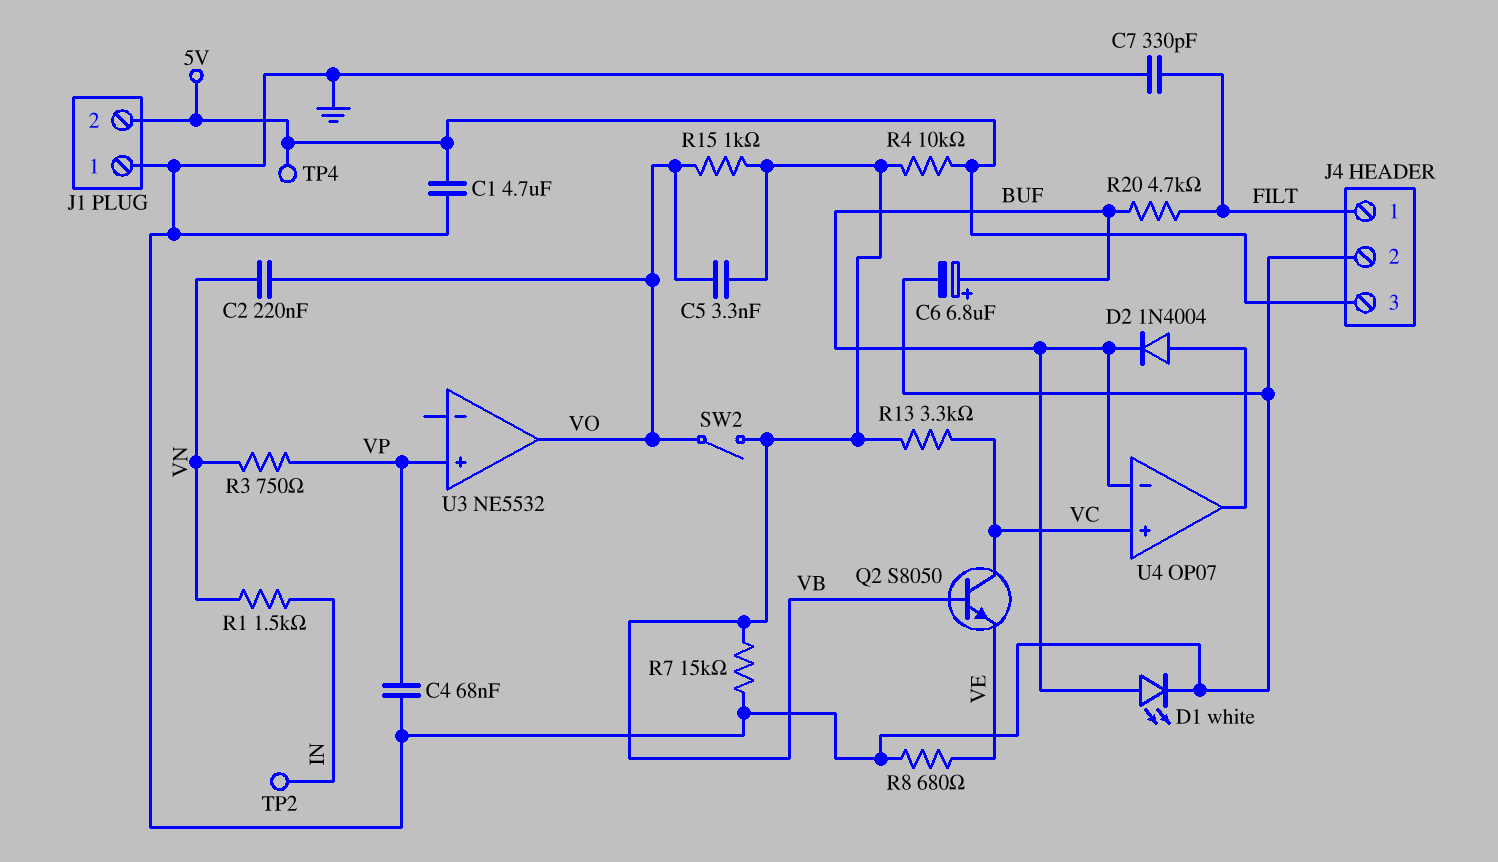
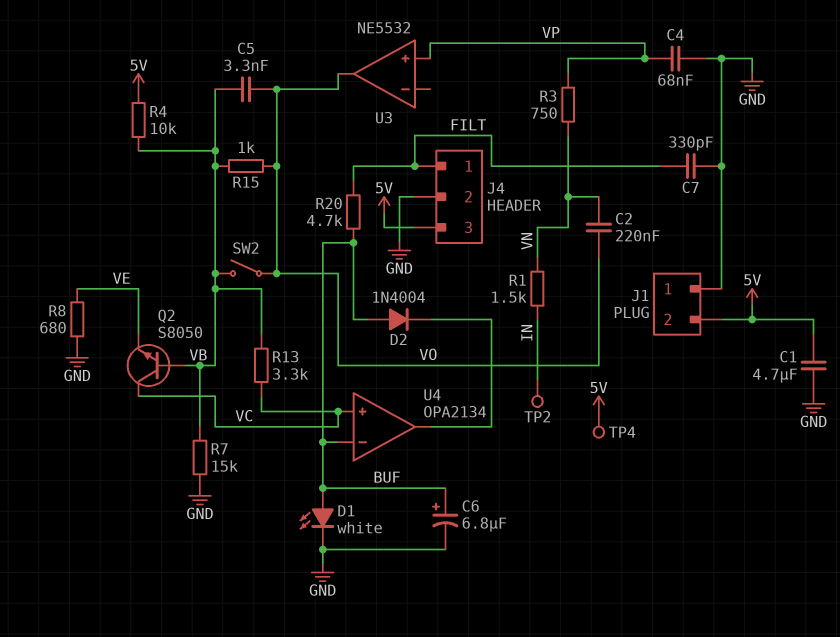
D2: diode 1N4004 (A U4/out, K BUF) -> diode 1N4004 (A BUF, K U4/out)
U4: OP07 -> OPA2134

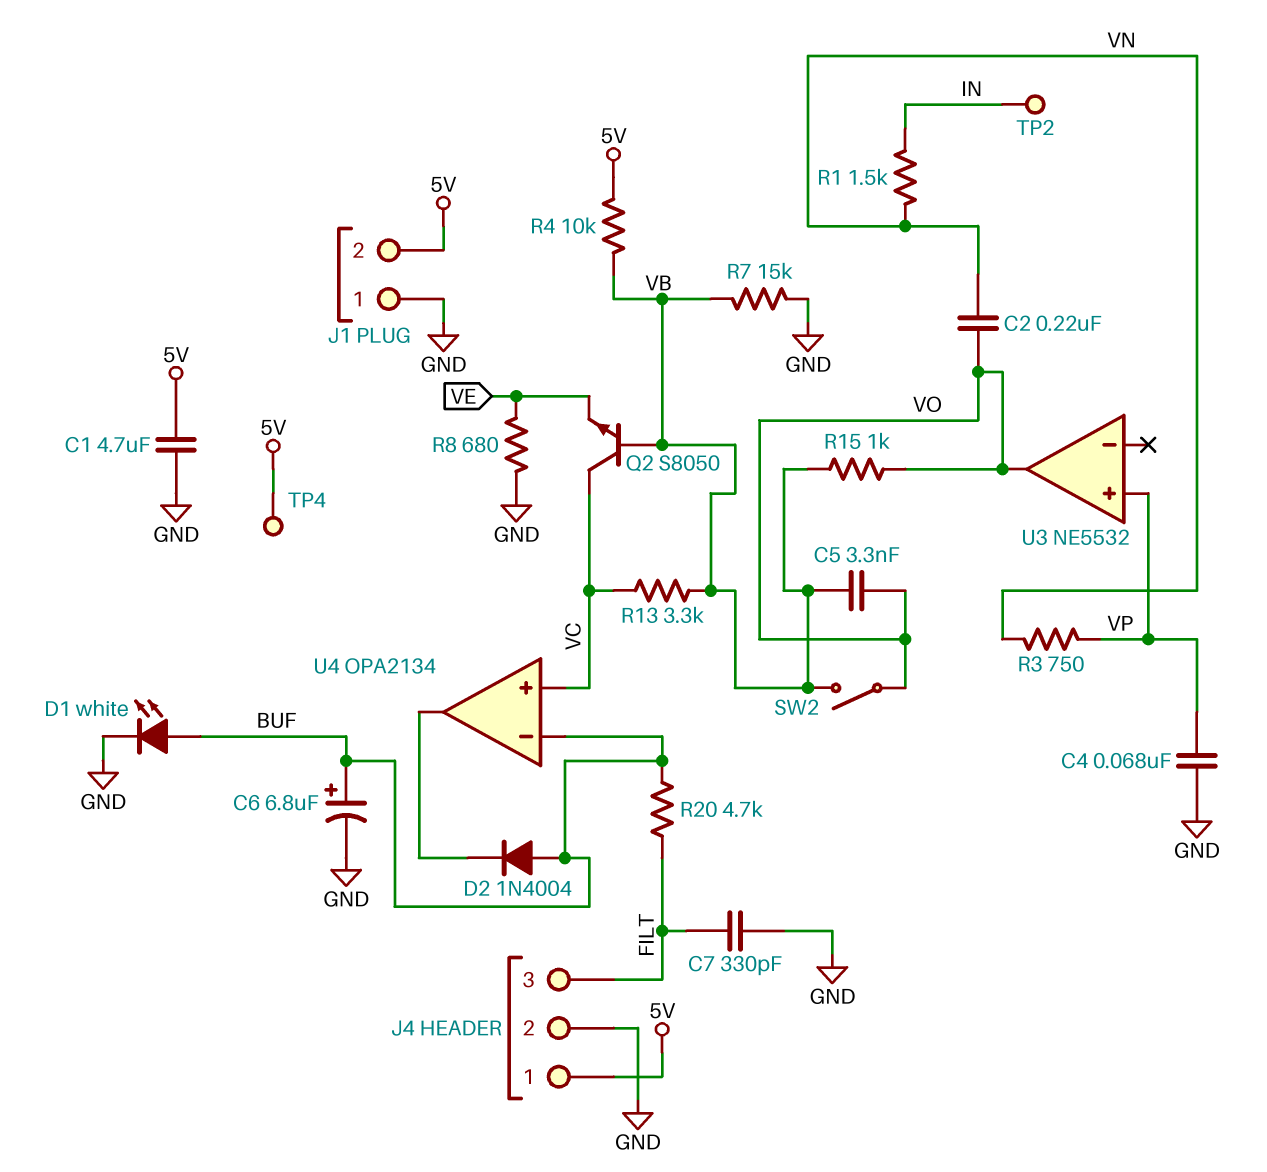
J4 pin 1: FILT -> 5V
J4 pin 3: 5V -> FILT

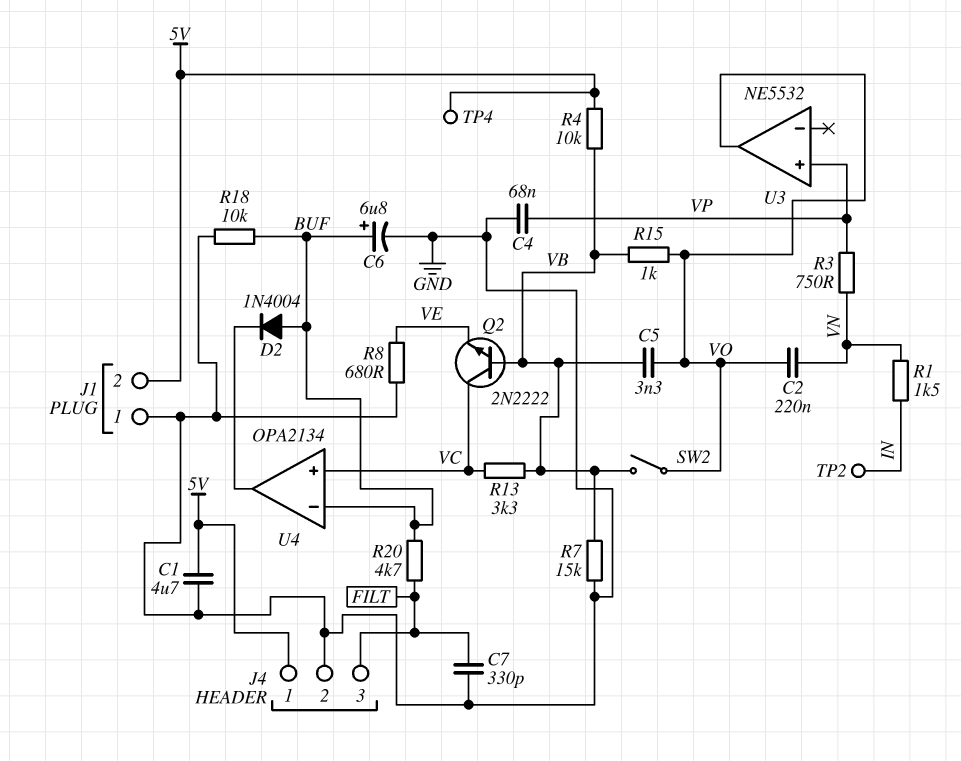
D1: LED white (A BUF, K GND) -> none
Q2: NPN S8050 (B VB, C VC, E VE) -> NPN 2N2222 (B VB, C VC, E VE)
R18: none -> 10k (BUF, GND)

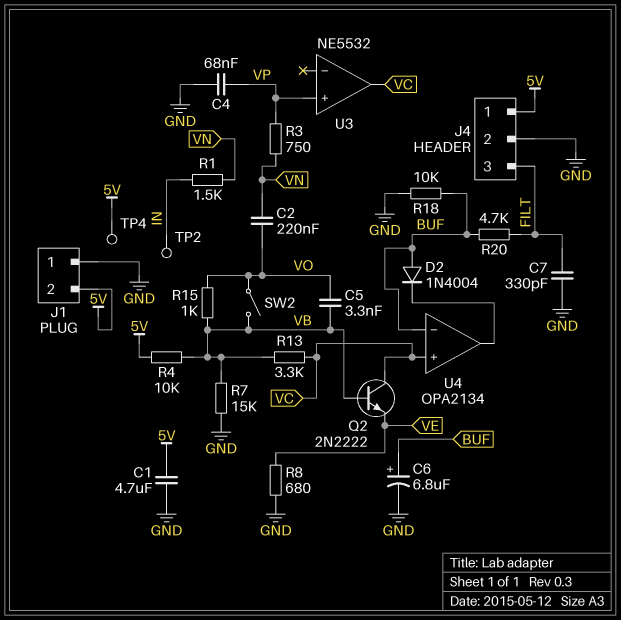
U3 pin out: VO -> VC

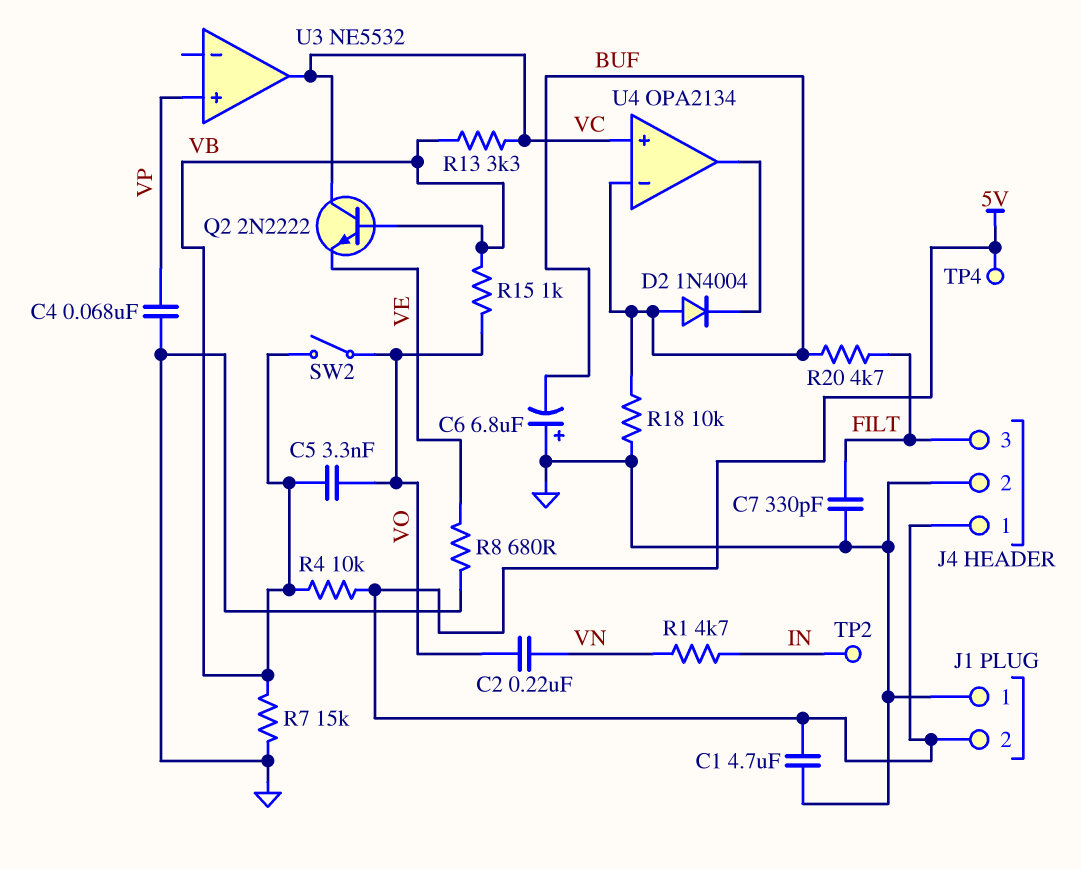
C6: 6.8uF (plus BUF, minus GND) -> 6.8uF (plus GND, minus BUF)
R1: 1.5k (IN, VN) -> 4.7k (IN, VN)
R3: 750 (VN, VP) -> none

